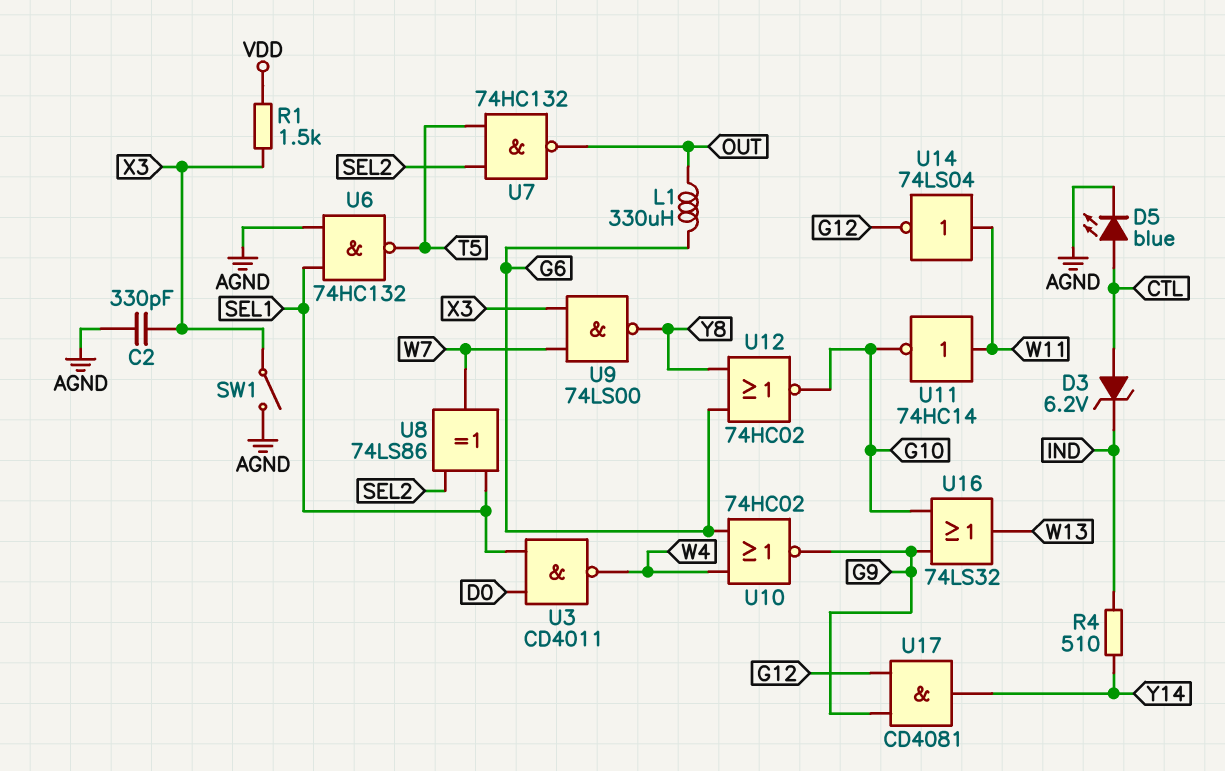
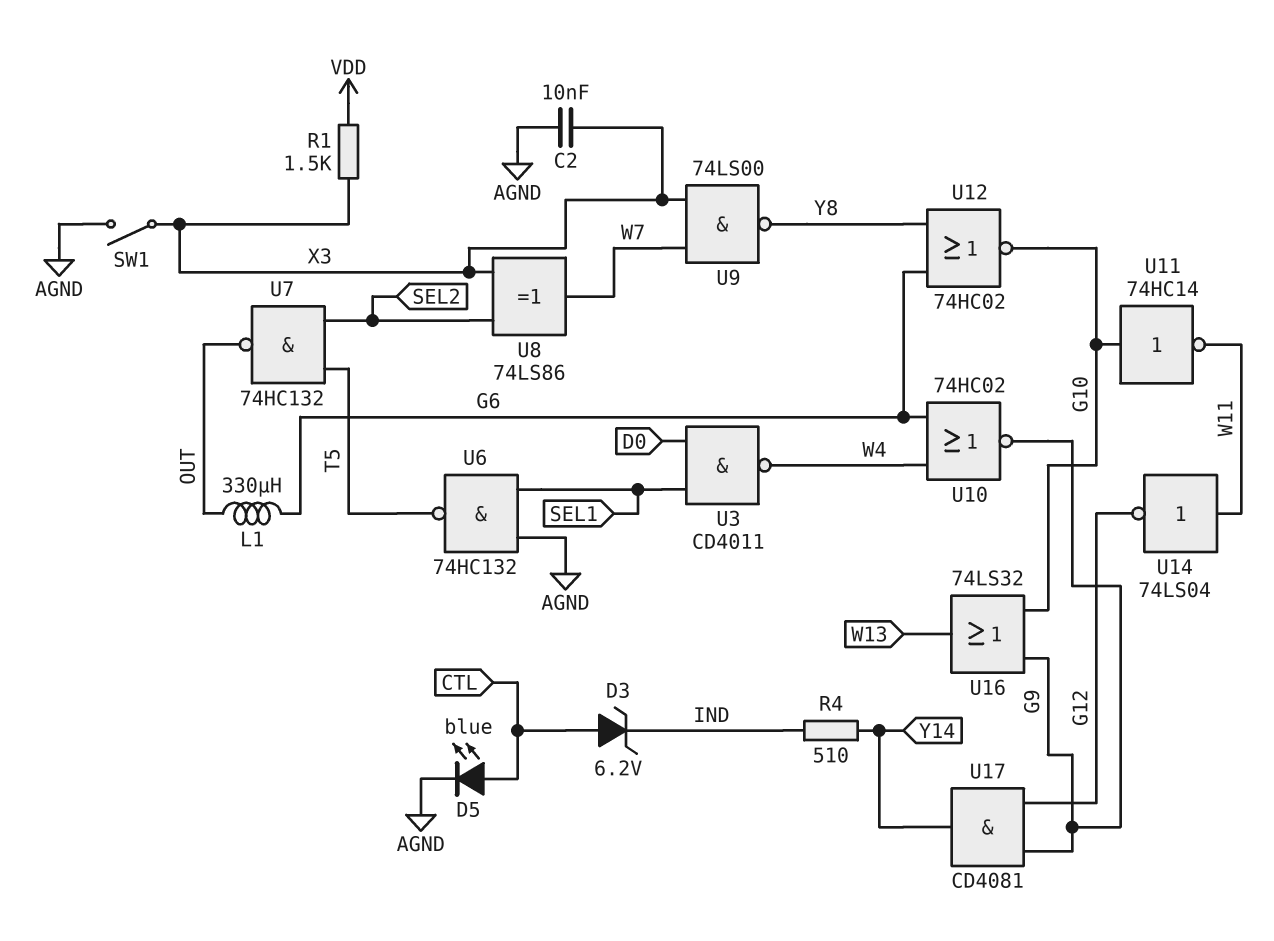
C2: 330pF (AGND, X3) -> 10nF (AGND, X3)
U8: XOR 74LS86 (in SEL1, in SEL2, out W7) -> XOR 74LS86 (in SEL2, in X3, out W7)
U11: NOT 74HC14 (in W11, out G10) -> NOT 74HC14 (in G10, out W11)

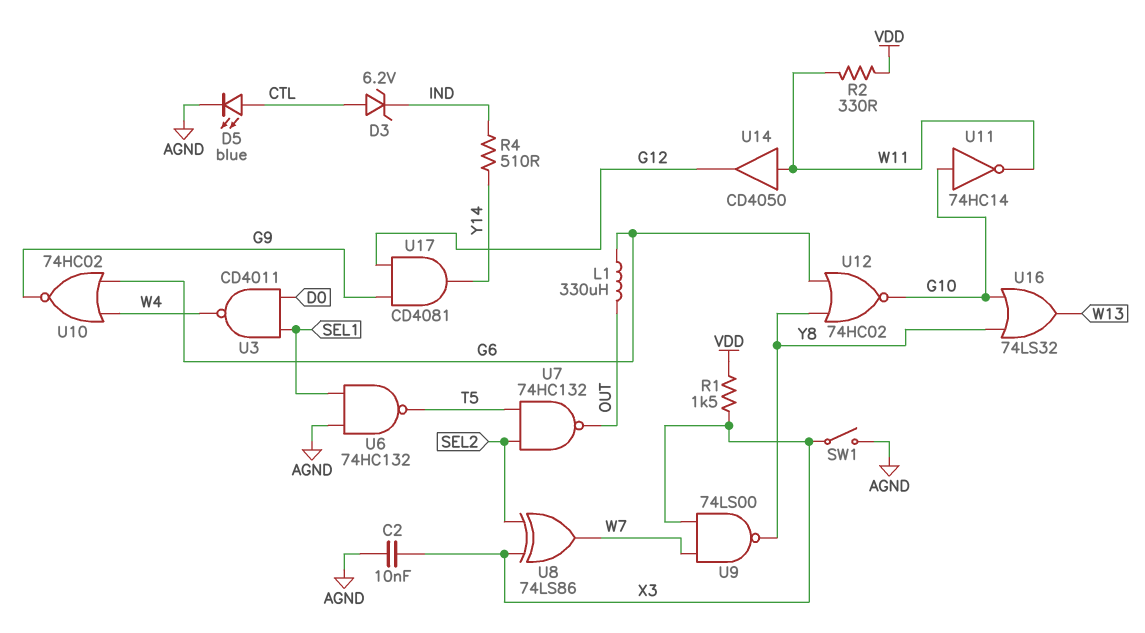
R2: none -> 330 (VDD, W11)
U14: NOT 74LS04 (in W11, out G12) -> buffer CD4050 (in W11, out G12)
U16: OR 74LS32 (in G9, in G10, out W13) -> OR 74LS32 (in G10, in Y8, out W13)

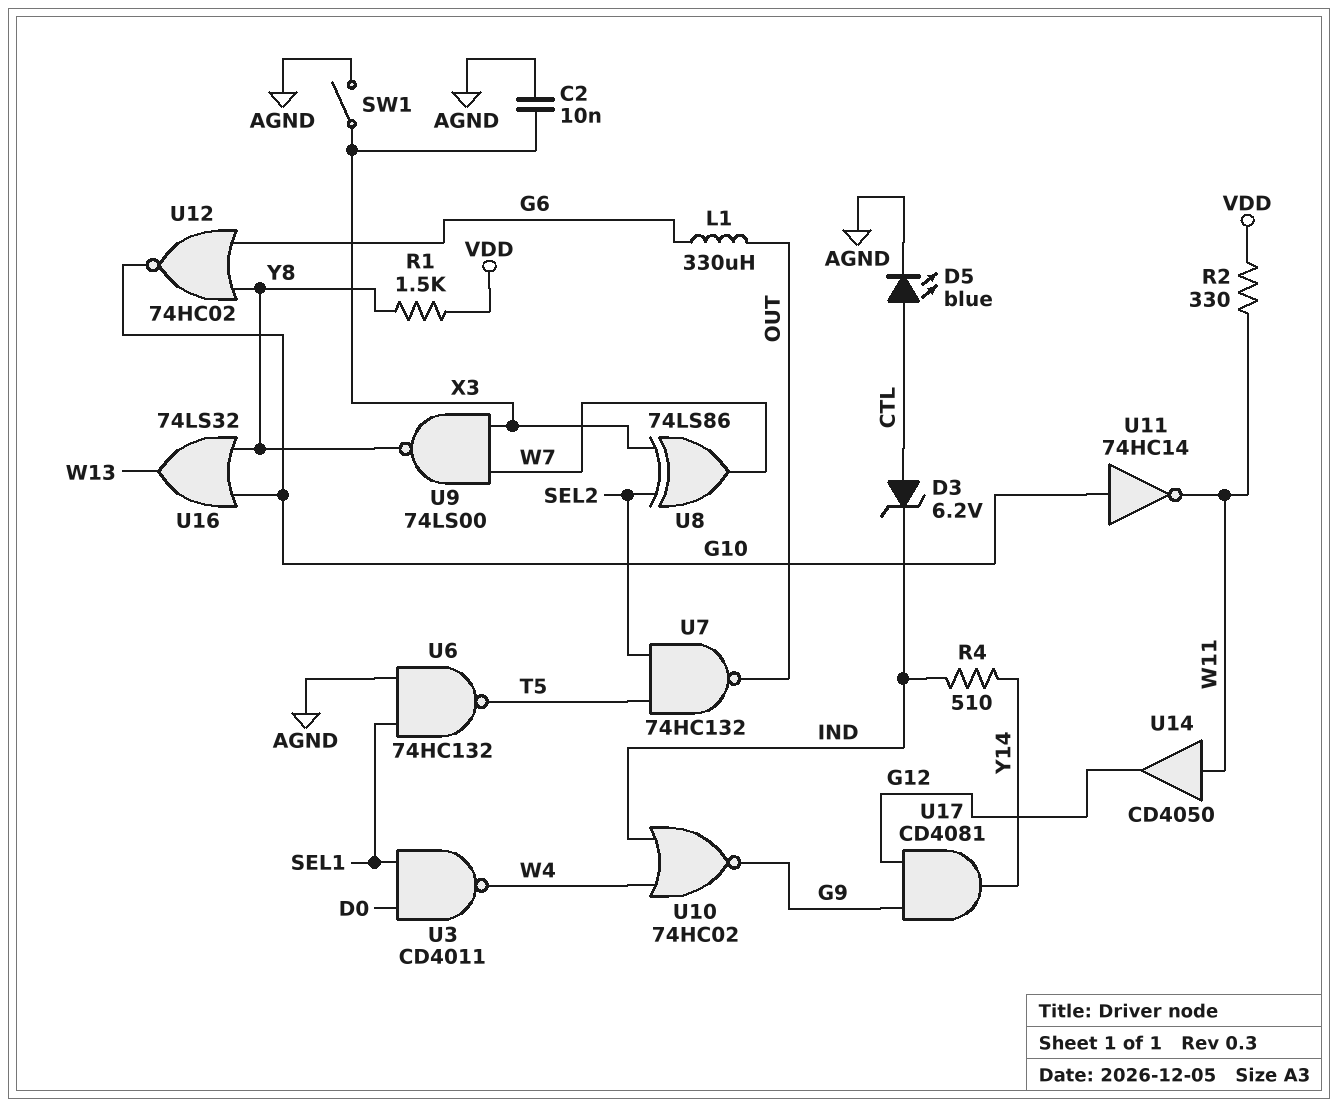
R1: 1.5k (VDD, X3) -> 1.5k (VDD, Y8)
U10: NOR 74HC02 (in G6, in W4, out G9) -> NOR 74HC02 (in IND, in W4, out G9)

